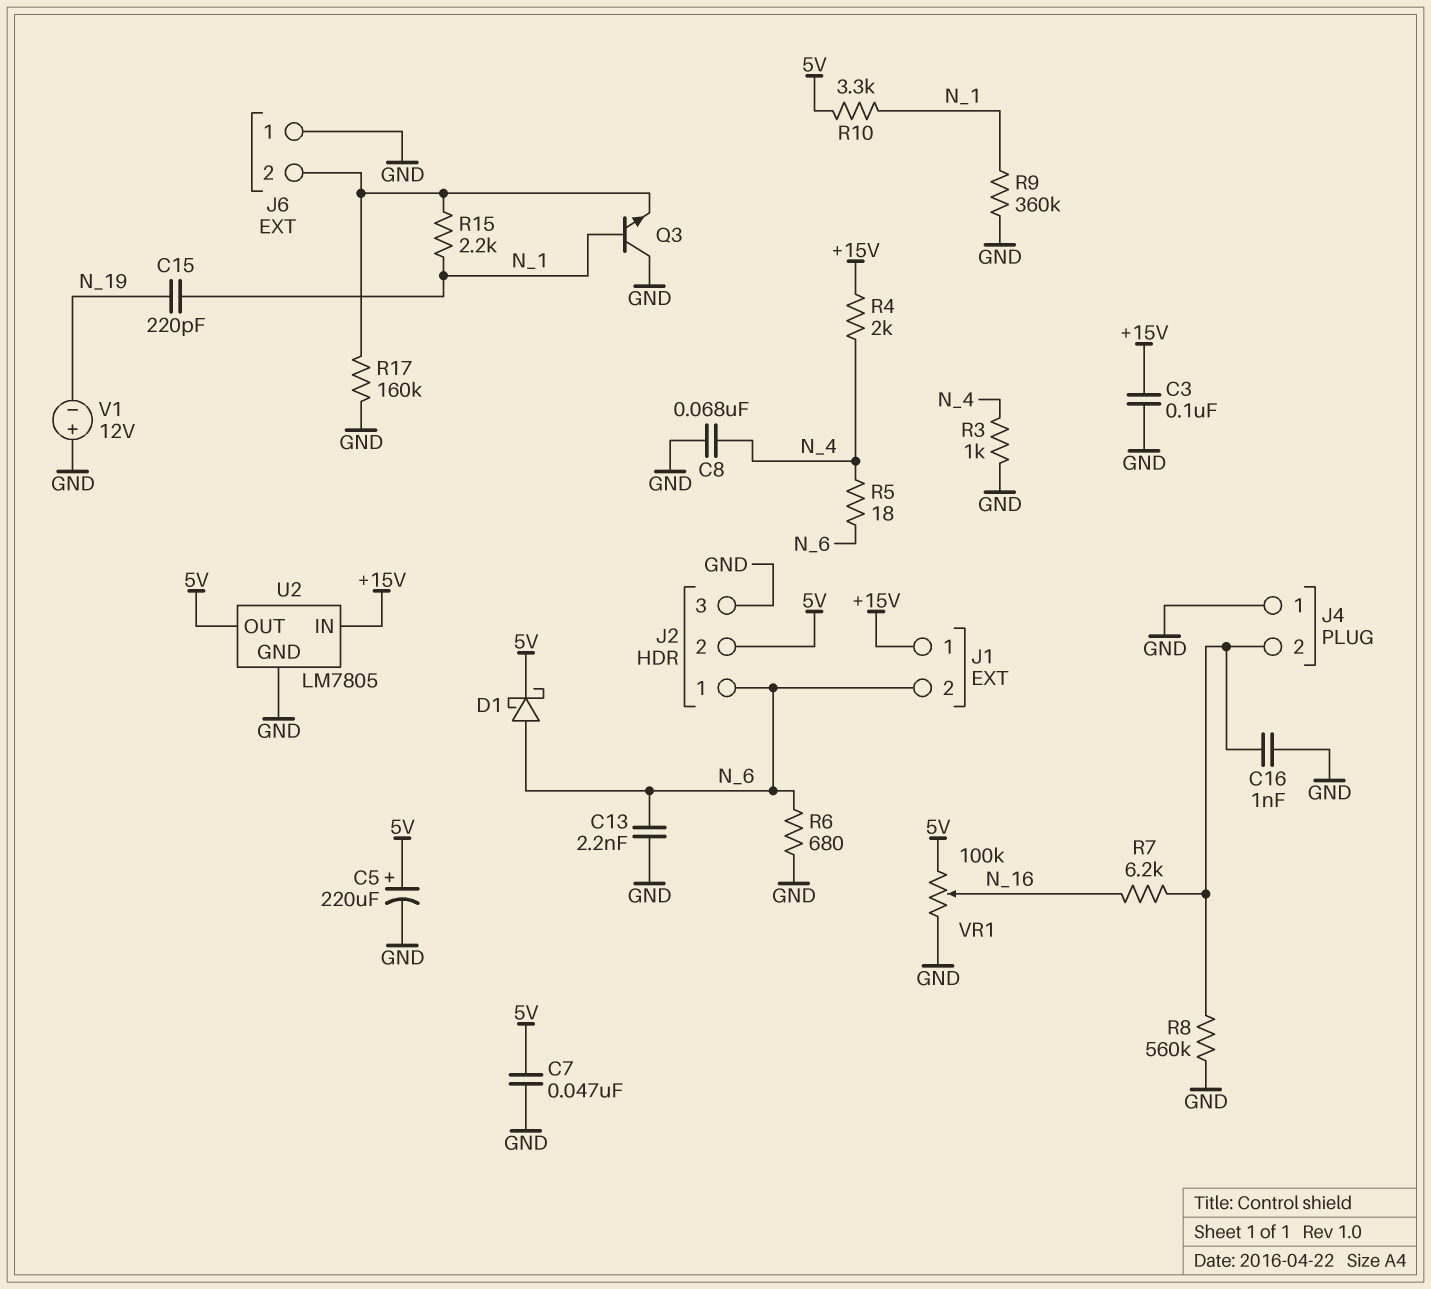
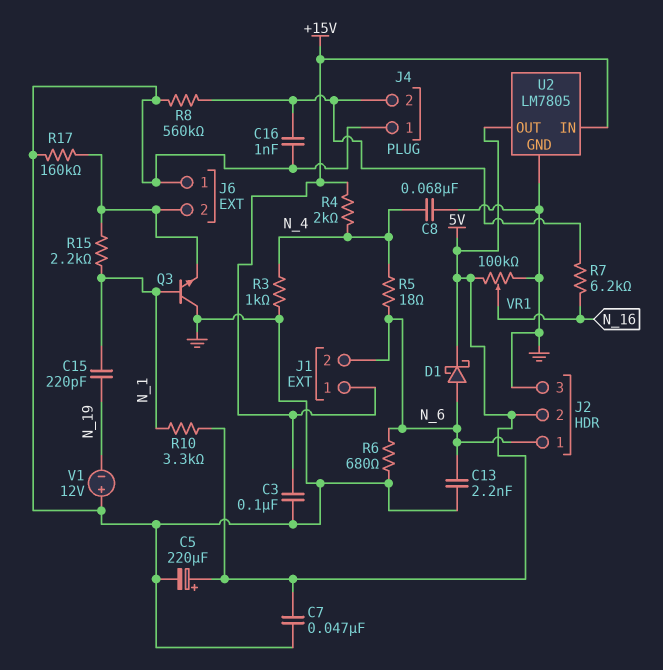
R9: 360k (GND, N_1) -> none

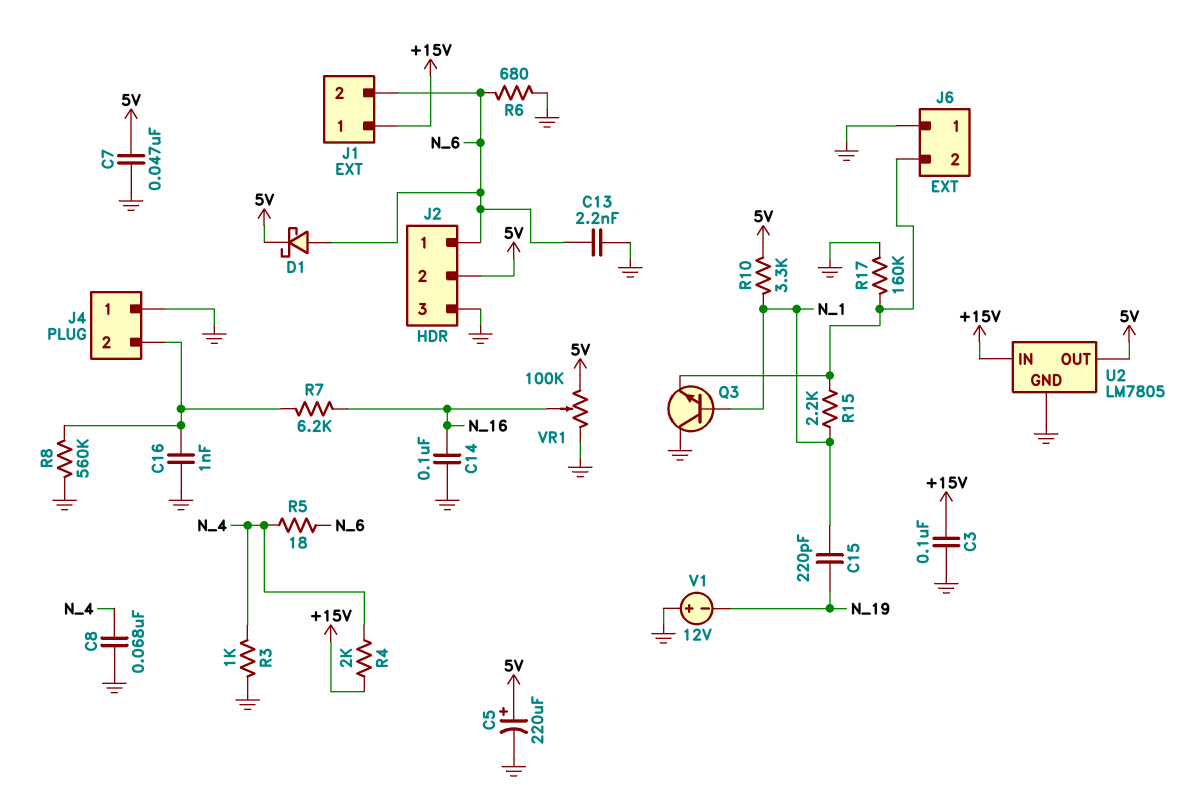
C14: none -> 100nF (GND, N_16)

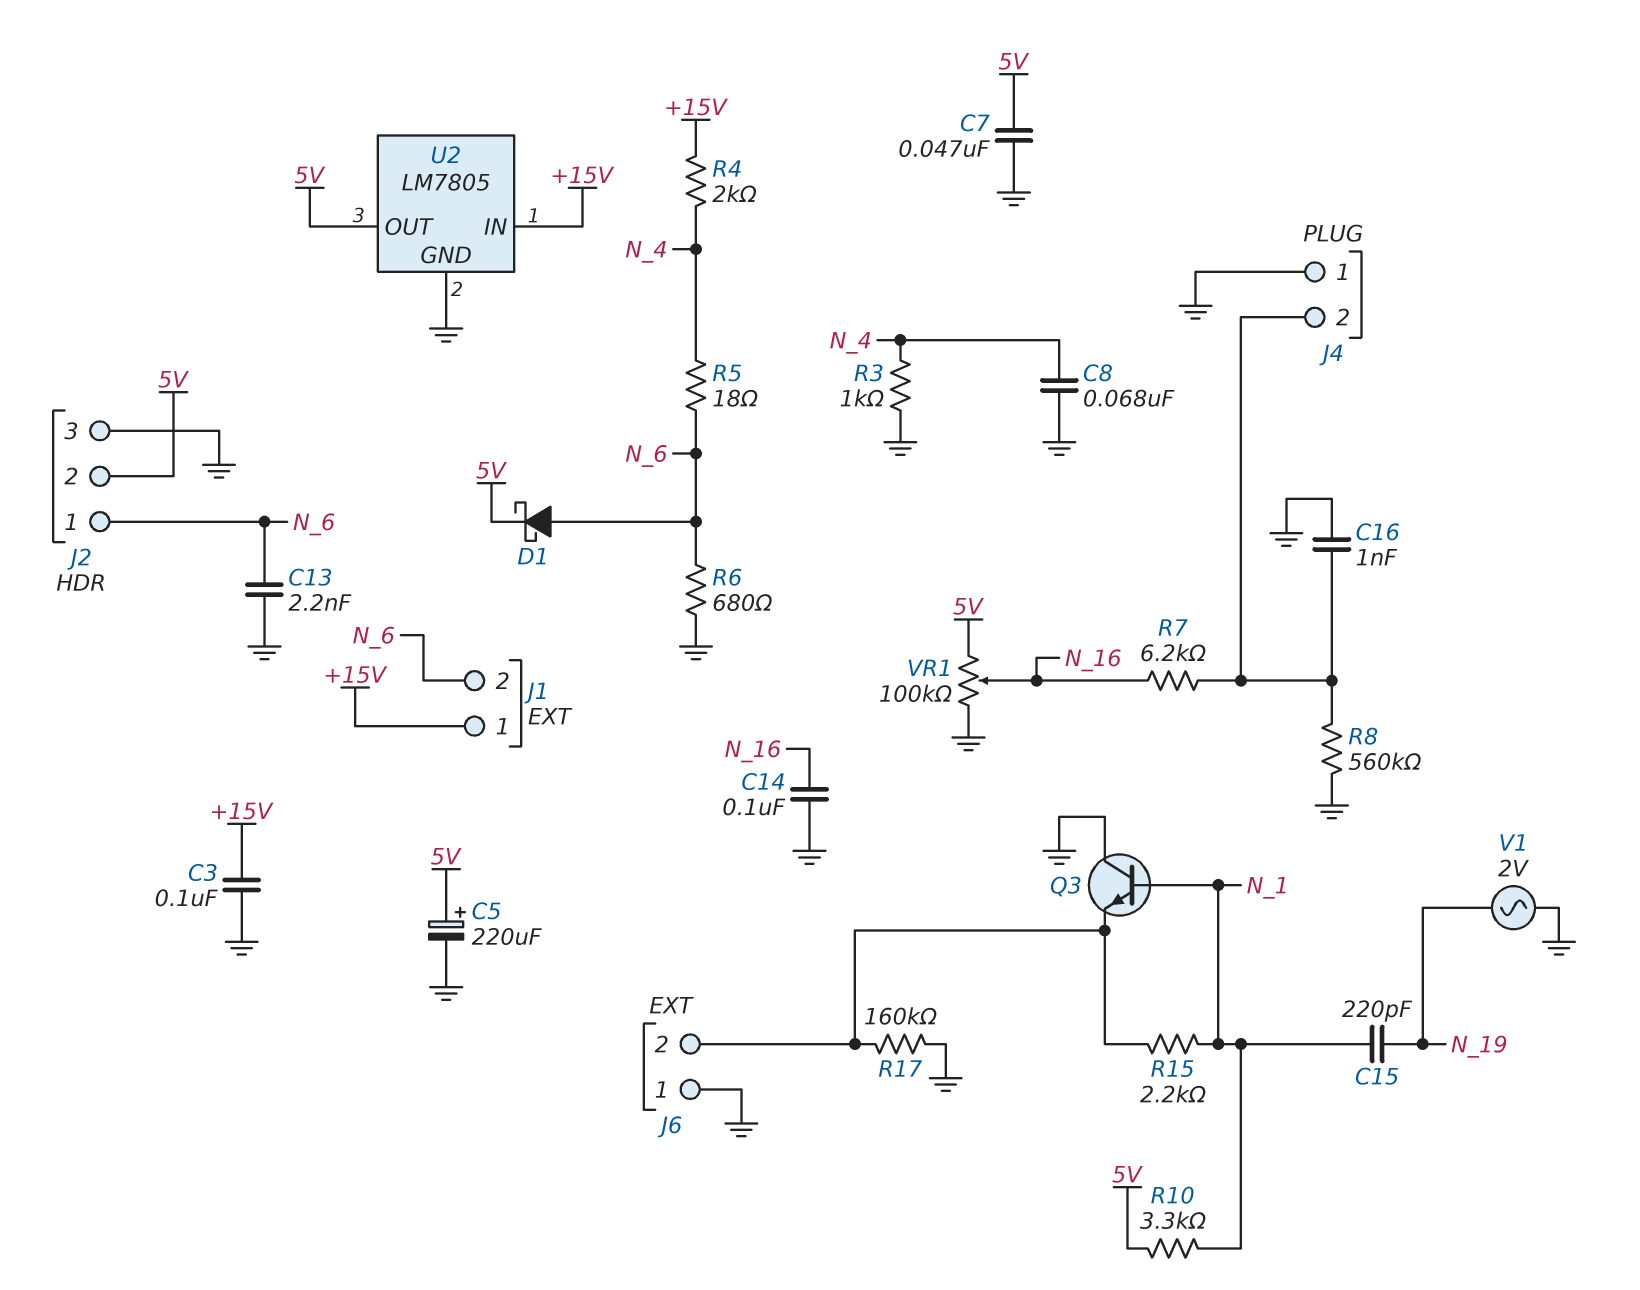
V1: 12V (plus GND, minus N_19) -> AC 2V (GND, N_19)

